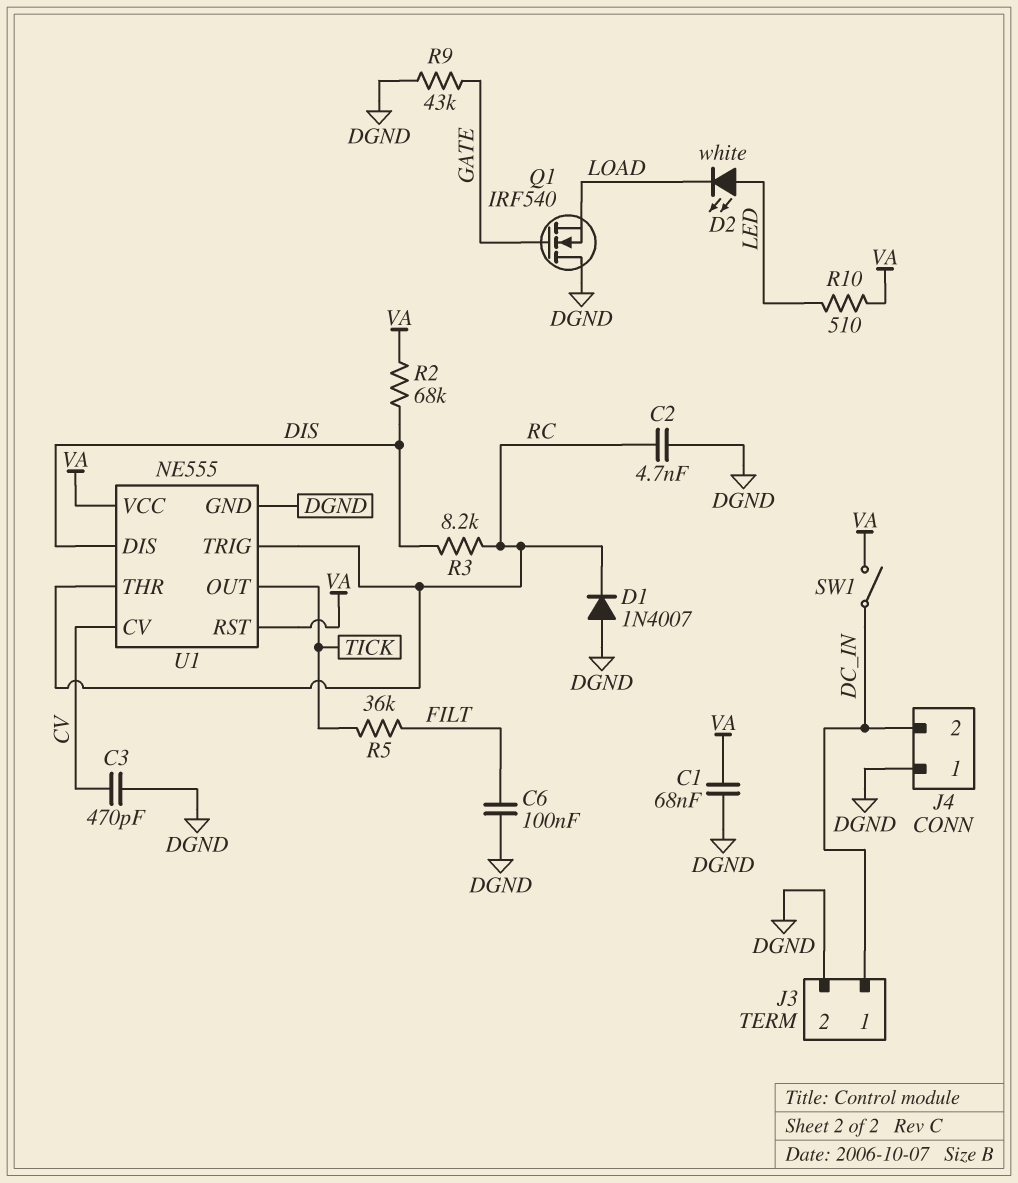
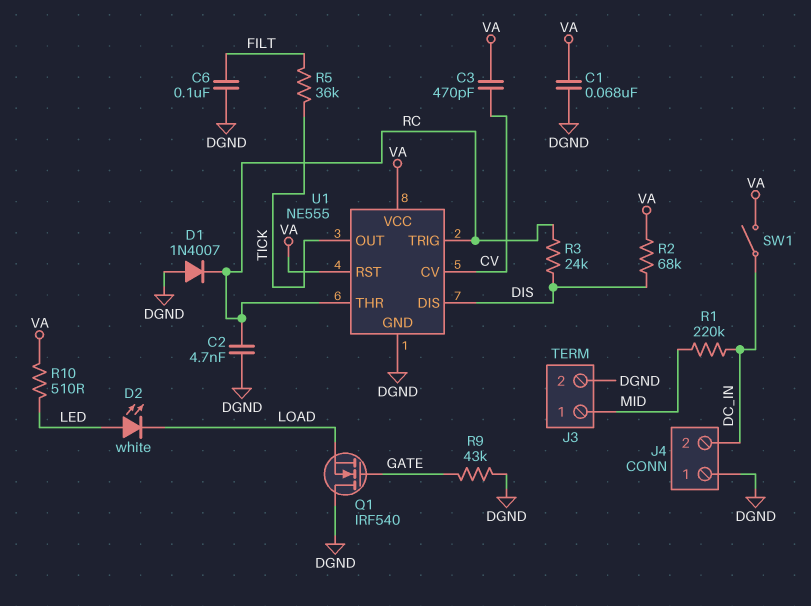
C3: 470pF (CV, DGND) -> 470pF (CV, VA)
J3 pin 1: DC_IN -> MID
R1: none -> 220k (DC_IN, MID)
R3: 8.2k (DIS, RC) -> 24k (DIS, RC)

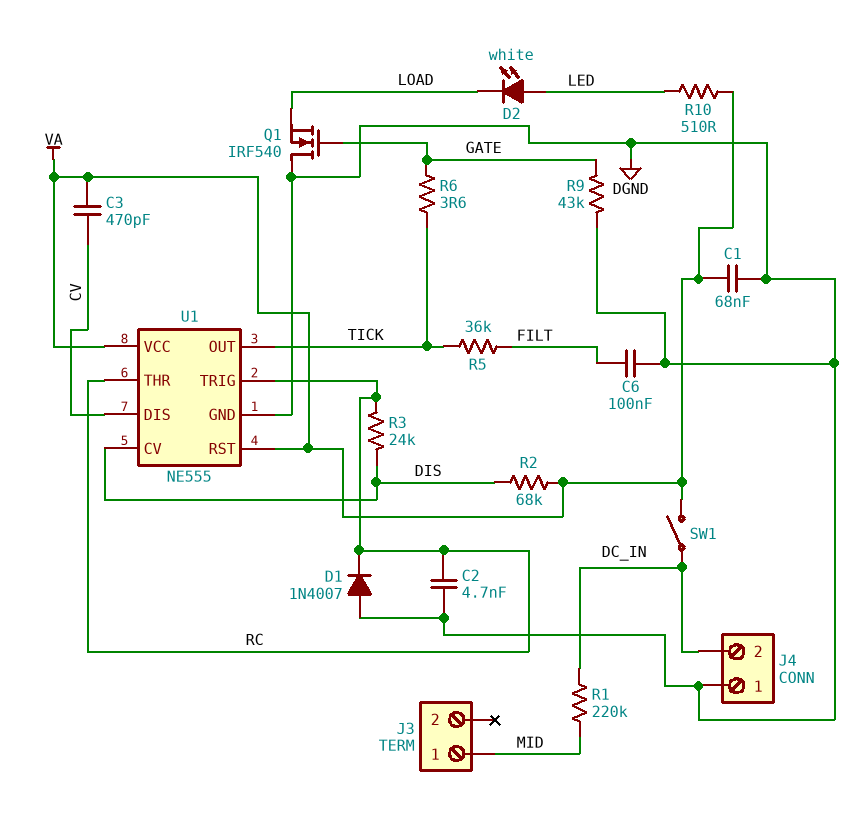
J3 pin 2: DGND -> none
R6: none -> 3.6 (GATE, TICK)
U1 pin CV: CV -> DIS
U1 pin DIS: DIS -> CV

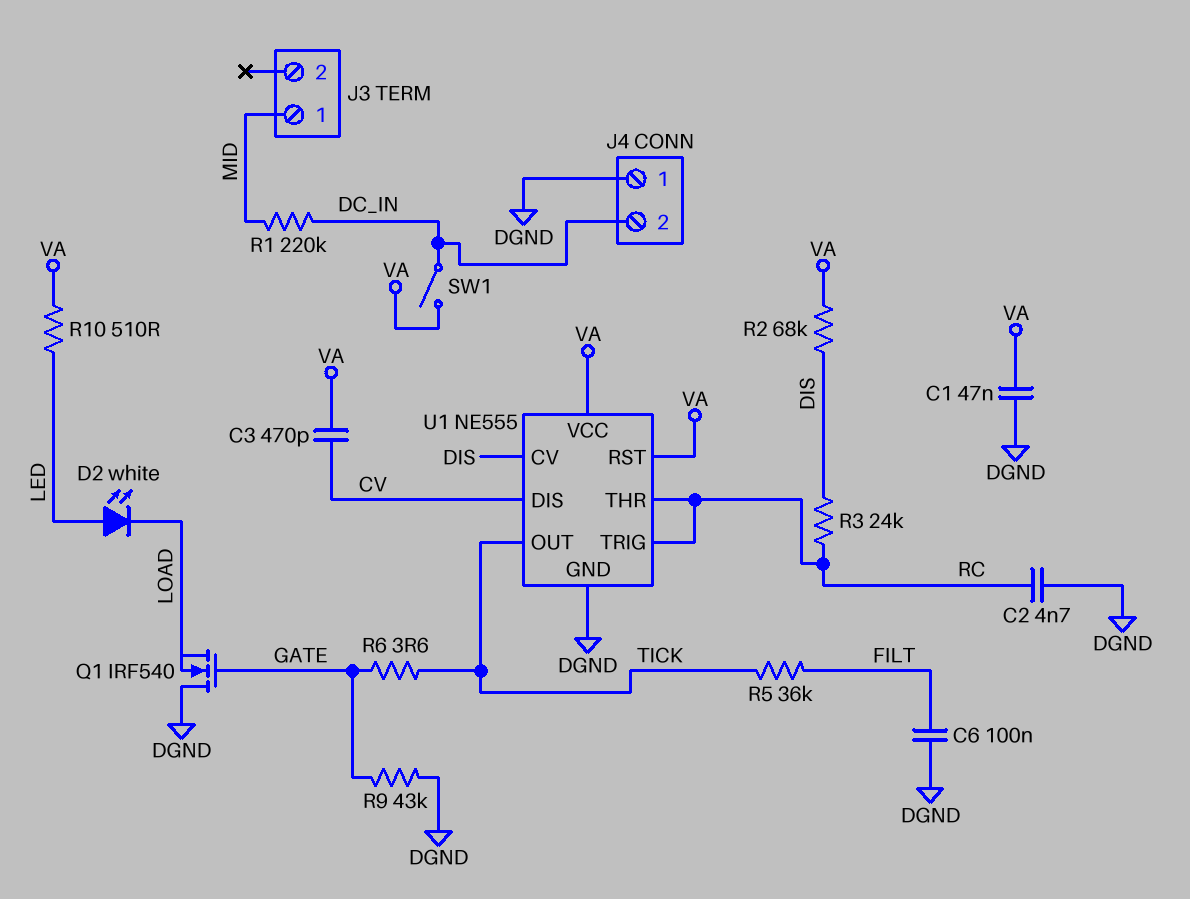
C1: 68nF (DGND, VA) -> 47nF (DGND, VA)
D1: diode 1N4007 (A DGND, K RC) -> none

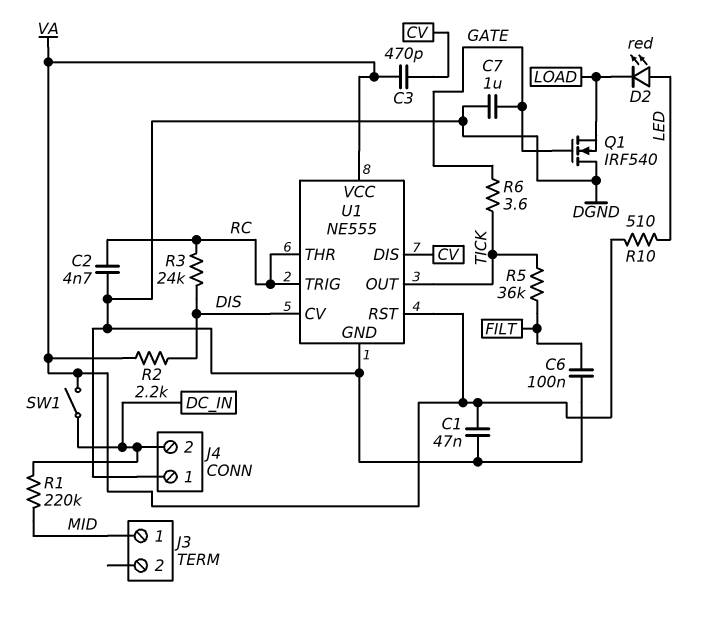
C7: none -> 1uF (DGND, GATE)
D2: LED white (A LED, K LOAD) -> LED red (A LED, K LOAD)
R2: 68k (DIS, VA) -> 2.2k (DIS, VA)
R9: 43k (DGND, GATE) -> none

